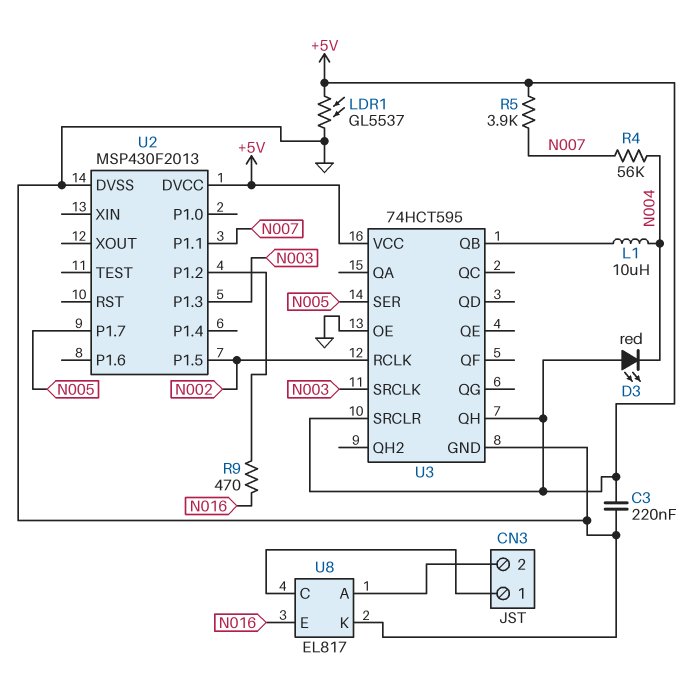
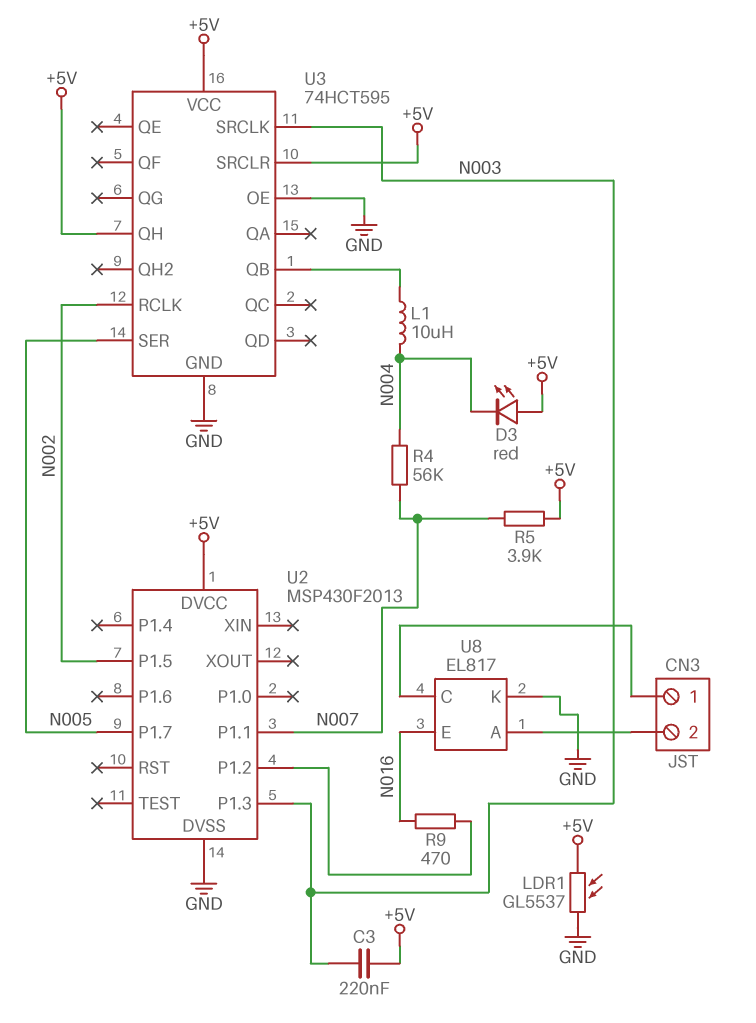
C3: 220nF (+5V, GND) -> 220nF (+5V, N003)

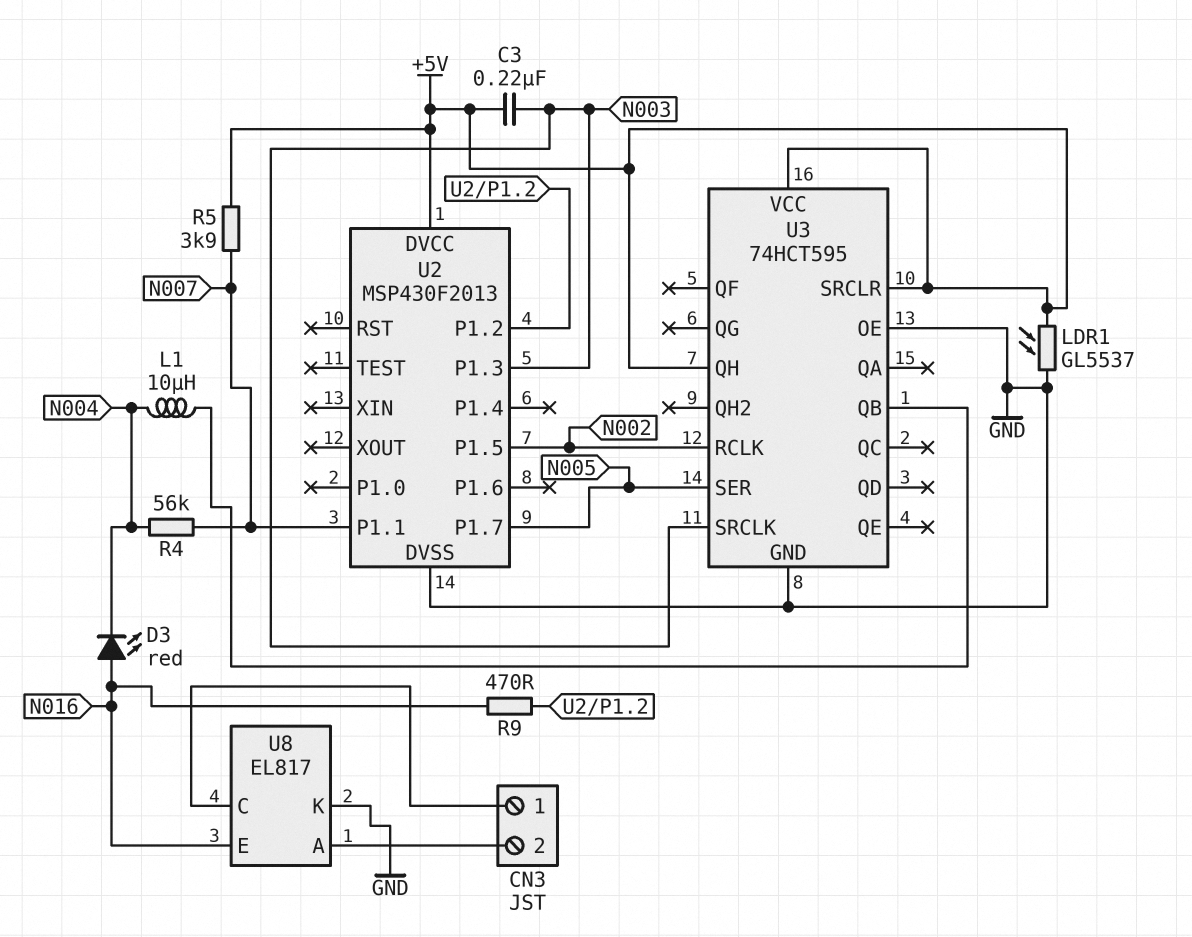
D3: LED red (A +5V, K N004) -> LED red (A N016, K N004)

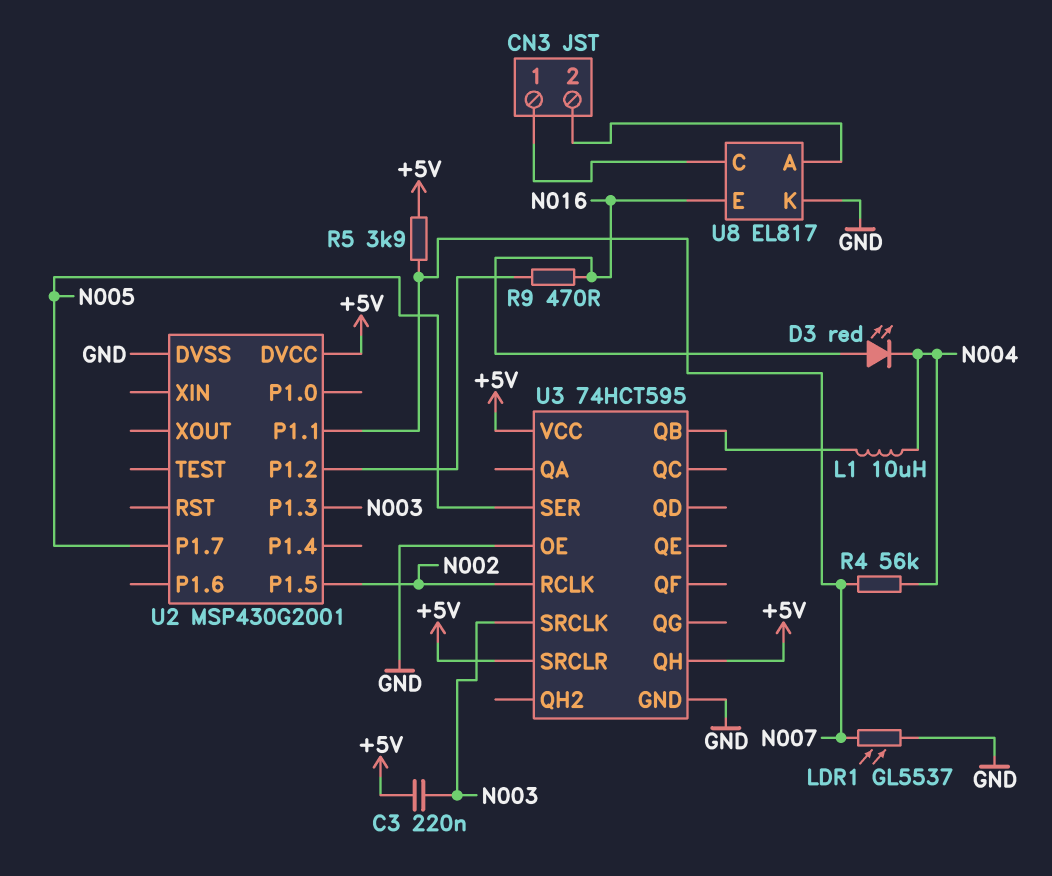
LDR1: GL5537 (+5V, GND) -> GL5537 (GND, N007)
U2: MSP430F2013 -> MSP430G2001

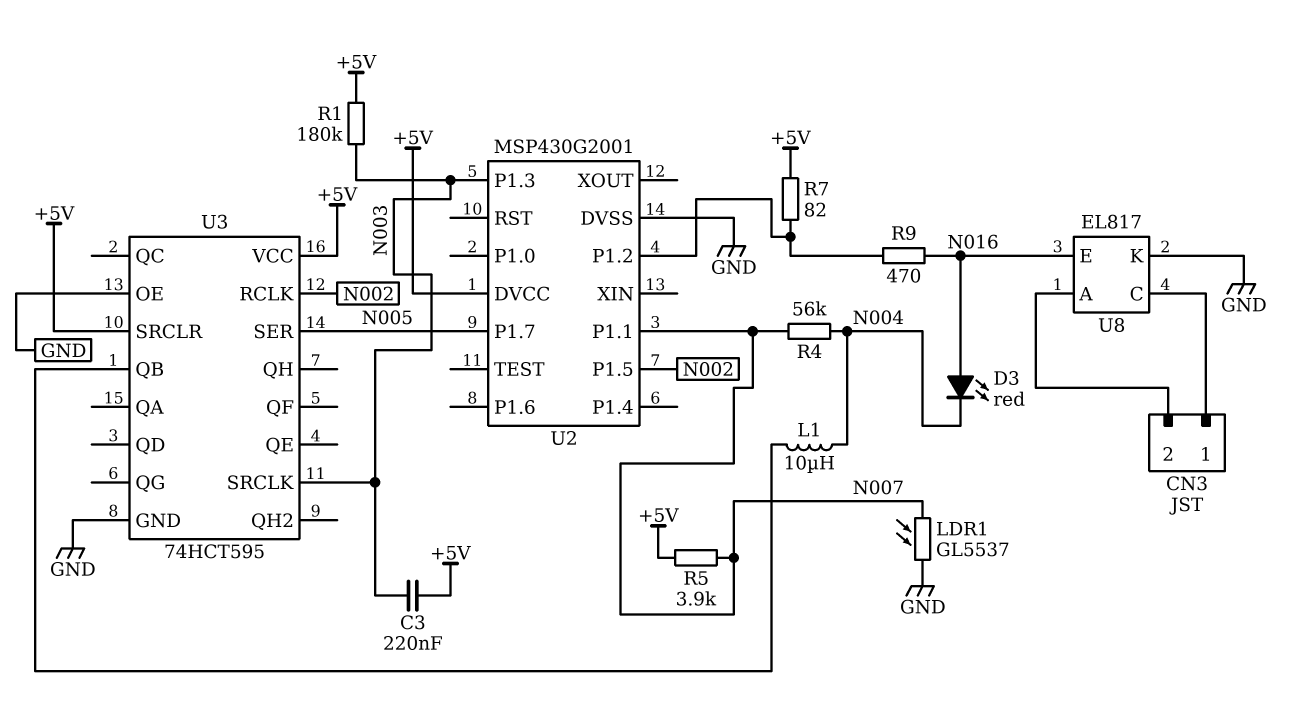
R1: none -> 180k (+5V, N003)
R7: none -> 82 (+5V, U2/P1.2)
U3 pin QH: +5V -> none

